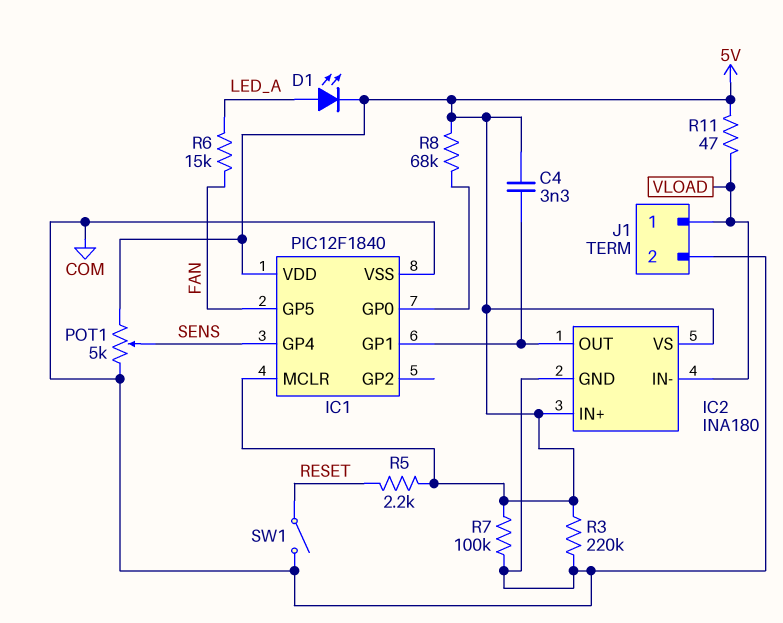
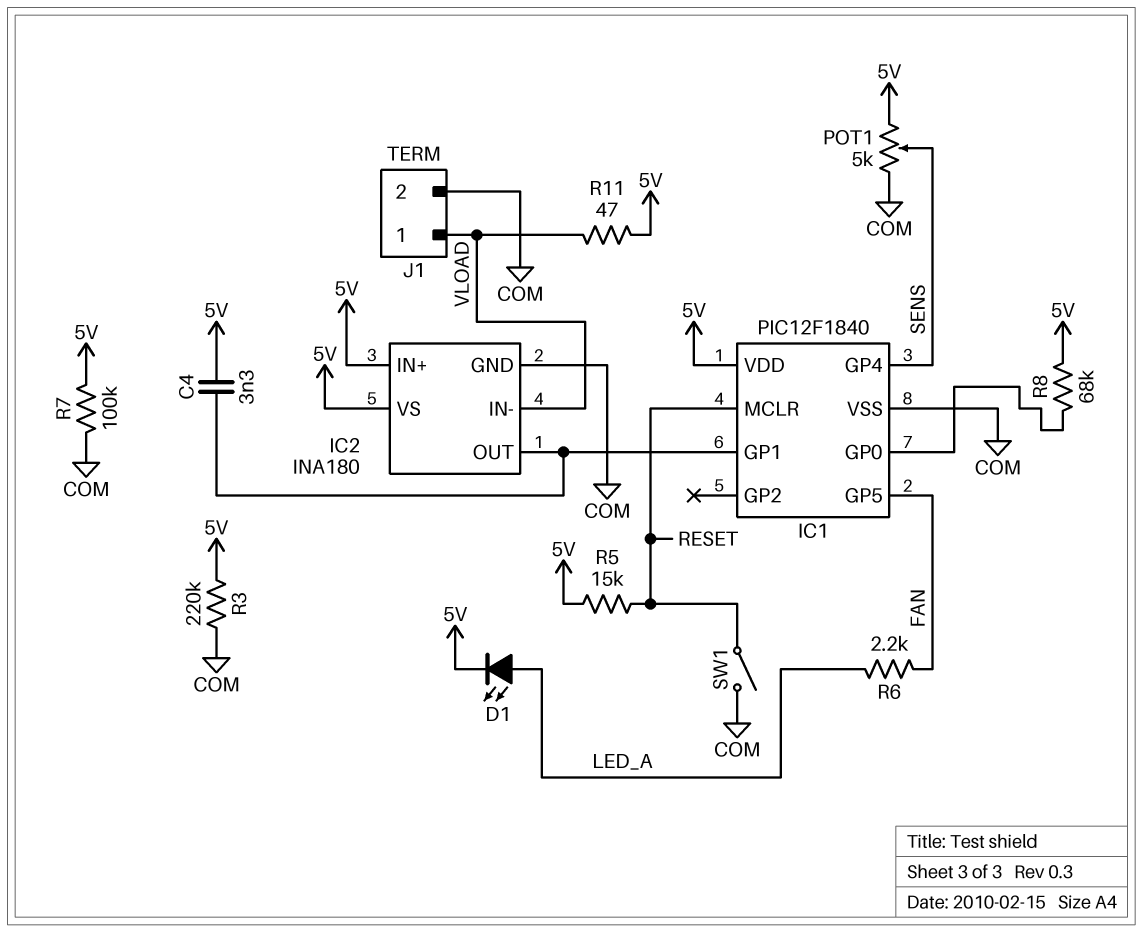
IC1 pin MCLR: 5V -> RESET
R5: 2.2k (5V, RESET) -> 15k (5V, RESET)
R6: 15k (FAN, LED_A) -> 2.2k (FAN, LED_A)

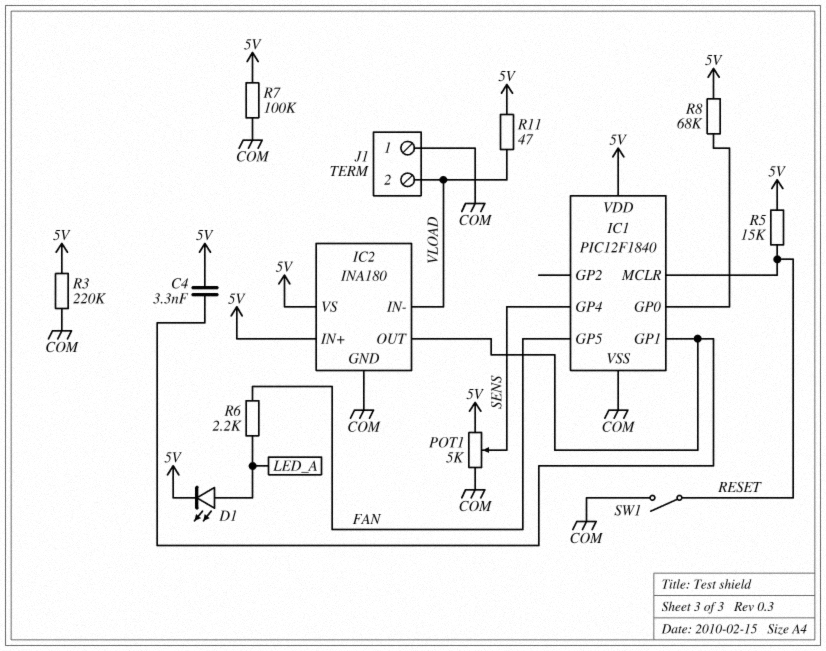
J1 pin 1: VLOAD -> COM
J1 pin 2: COM -> VLOAD

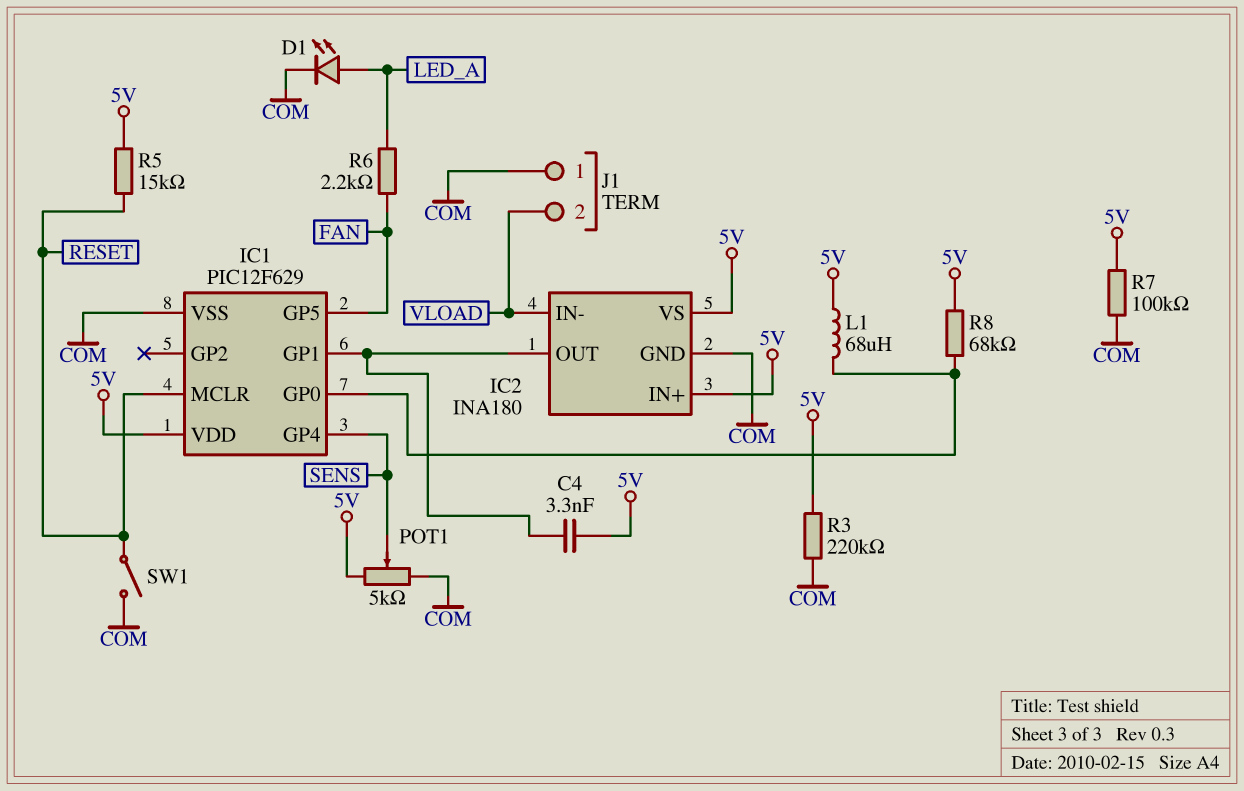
D1: LED (A LED_A, K 5V) -> LED (A LED_A, K COM)
IC1: PIC12F1840 -> PIC12F629
L1: none -> 68uH (5V, IC1/GP0)
R11: 47 (5V, VLOAD) -> none

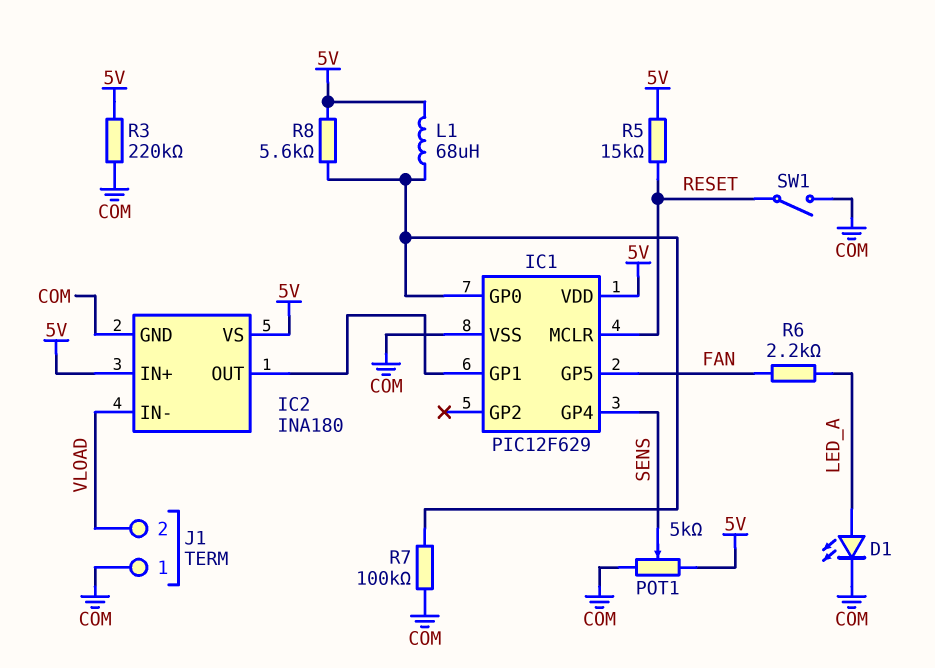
C4: 3.3nF (5V, IC1/GP1) -> none
R7: 100k (5V, COM) -> 100k (COM, IC1/GP0)
R8: 68k (5V, IC1/GP0) -> 5.6k (5V, IC1/GP0)

